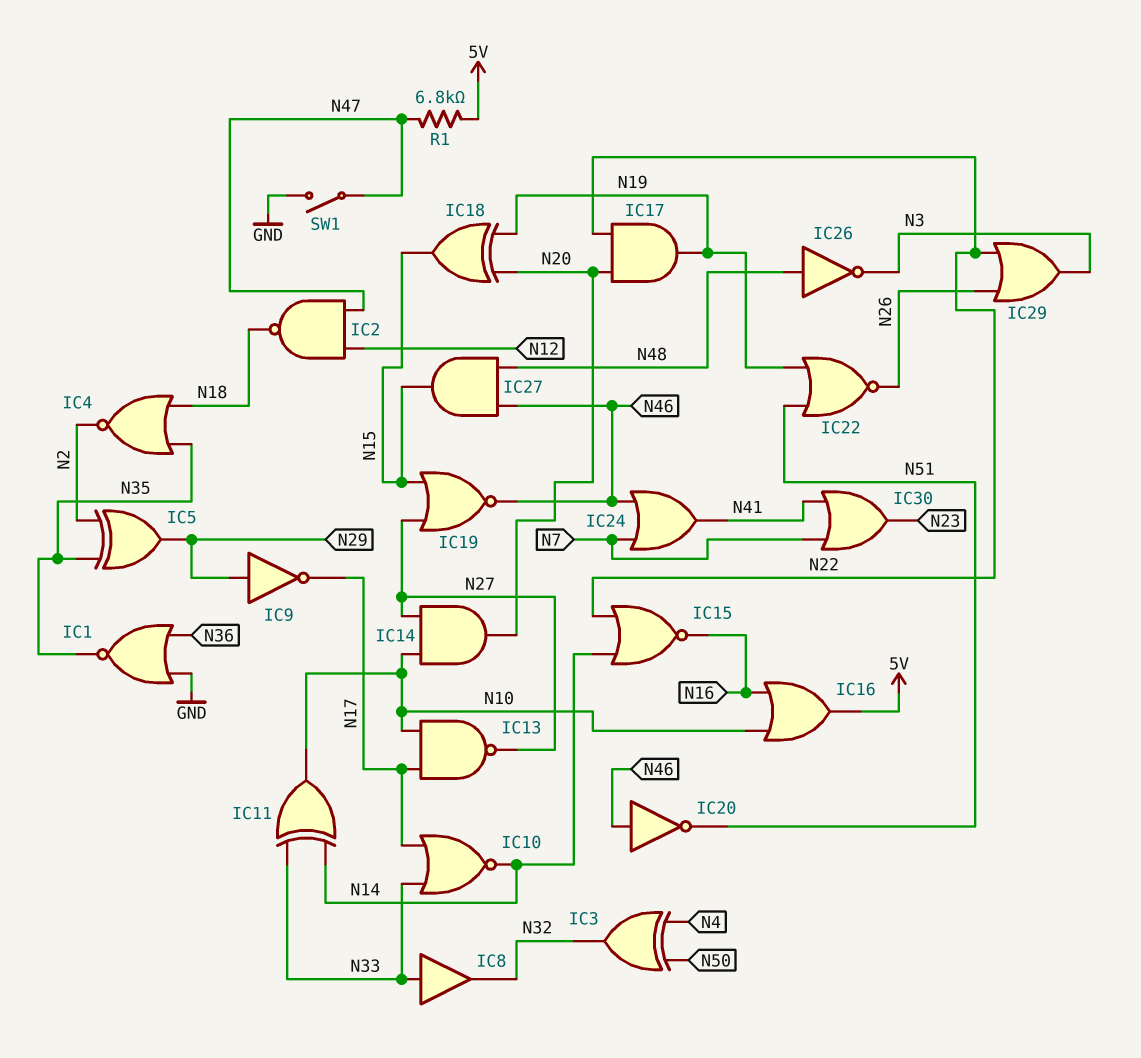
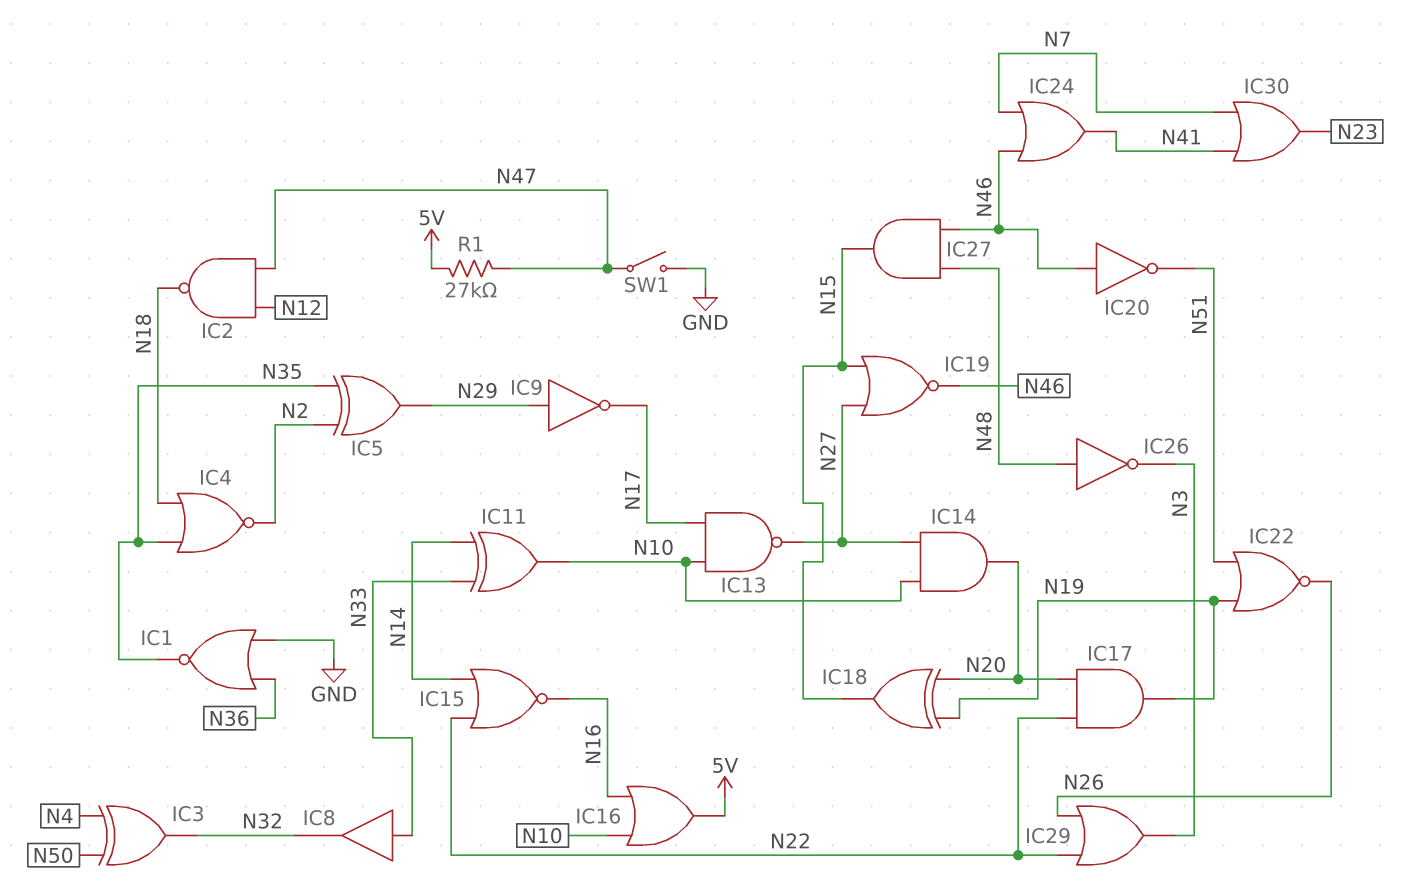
IC10: NOR (in N17, in N33, out N14) -> none
R1: 6.8k (5V, N47) -> 27k (5V, N47)

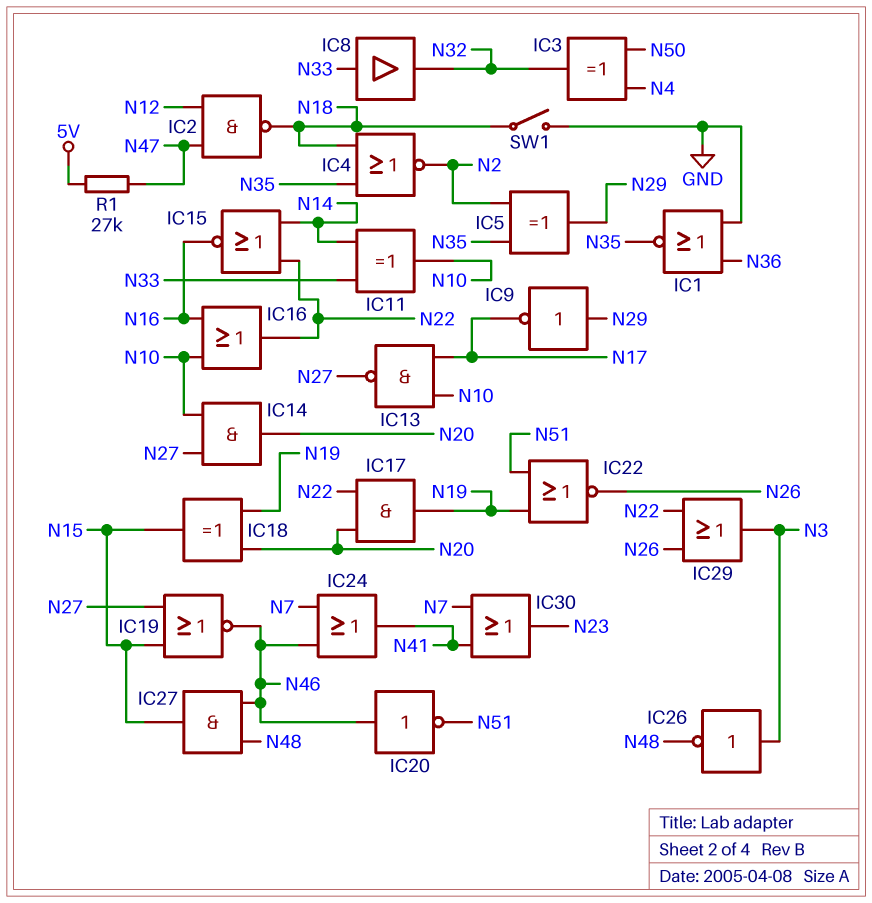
IC16: OR (in N10, in N16, out 5V) -> OR (in N10, in N16, out N22)
IC26: NOT (in N48, out N3) -> NOT (in N3, out N48)
SW1: switch (GND, N47) -> switch (GND, N18)

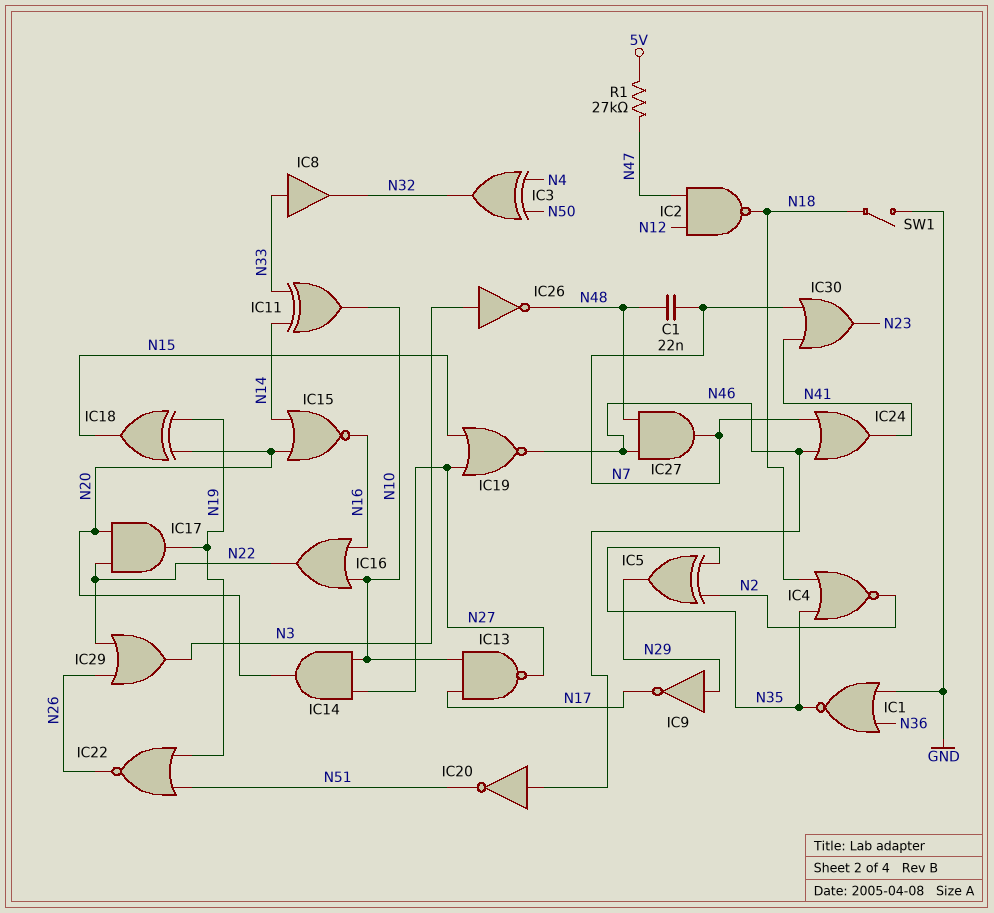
C1: none -> 22nF (N7, N48)
IC15: NOR (in N14, in N22, out N16) -> NOR (in N14, in N20, out N16)
IC27: AND (in N46, in N48, out N15) -> AND (in N46, in N48, out N7)

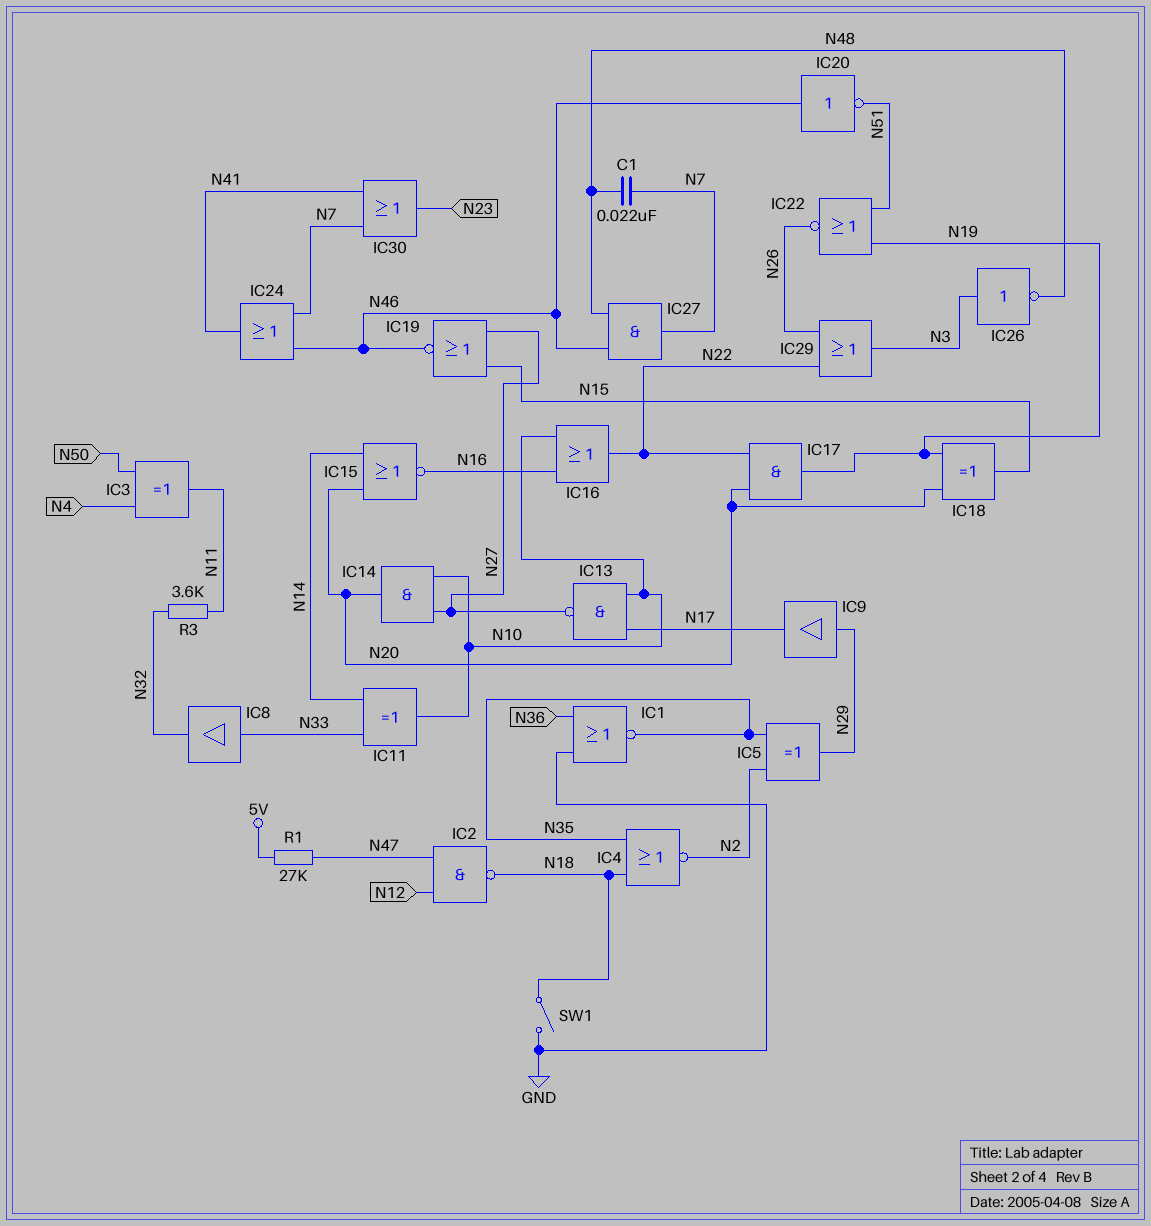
IC3: XOR (in N4, in N50, out N32) -> XOR (in N4, in N50, out N11)
IC9: NOT (in N29, out N17) -> buffer (in N29, out N17)
R3: none -> 3.6k (N11, N32)

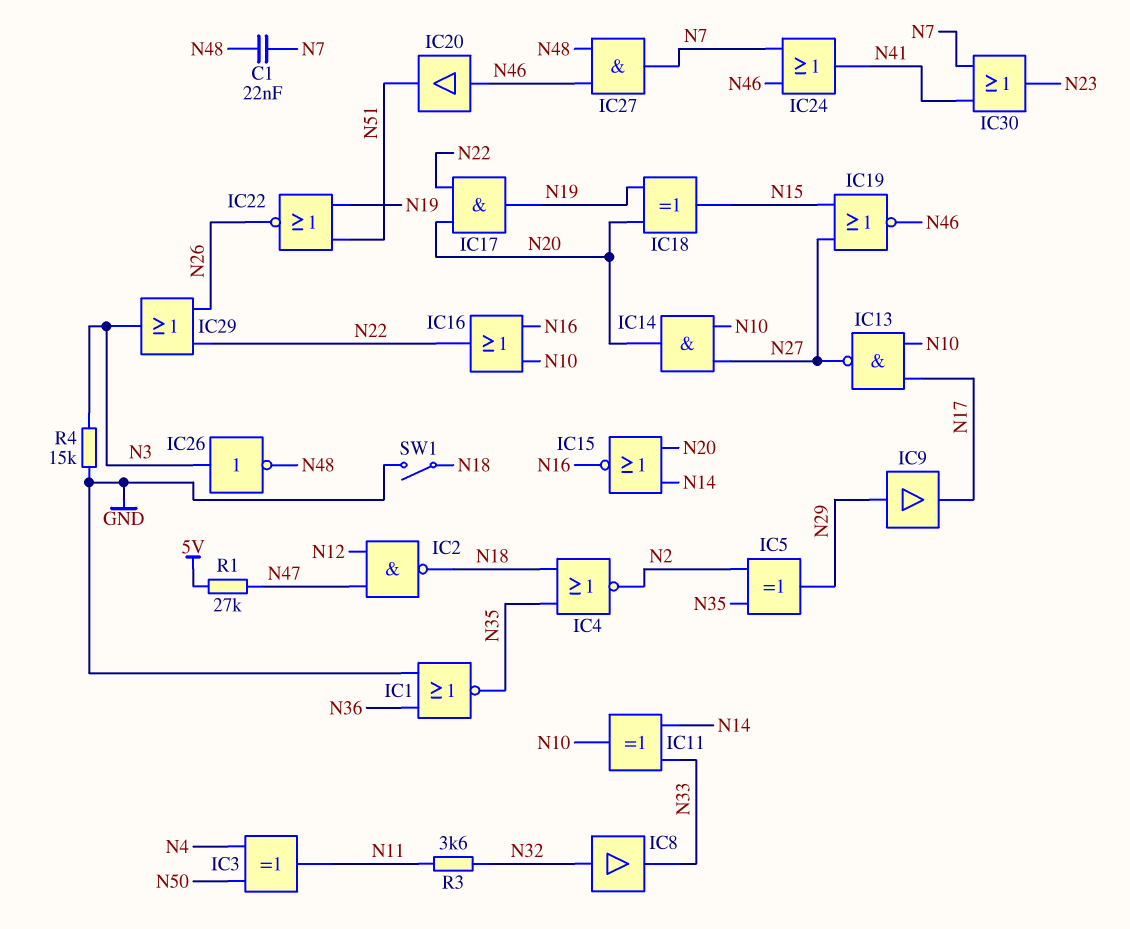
IC8: buffer (in N33, out N32) -> buffer (in N32, out N33)
IC20: NOT (in N46, out N51) -> buffer (in N46, out N51)
R4: none -> 15k (GND, N3)

